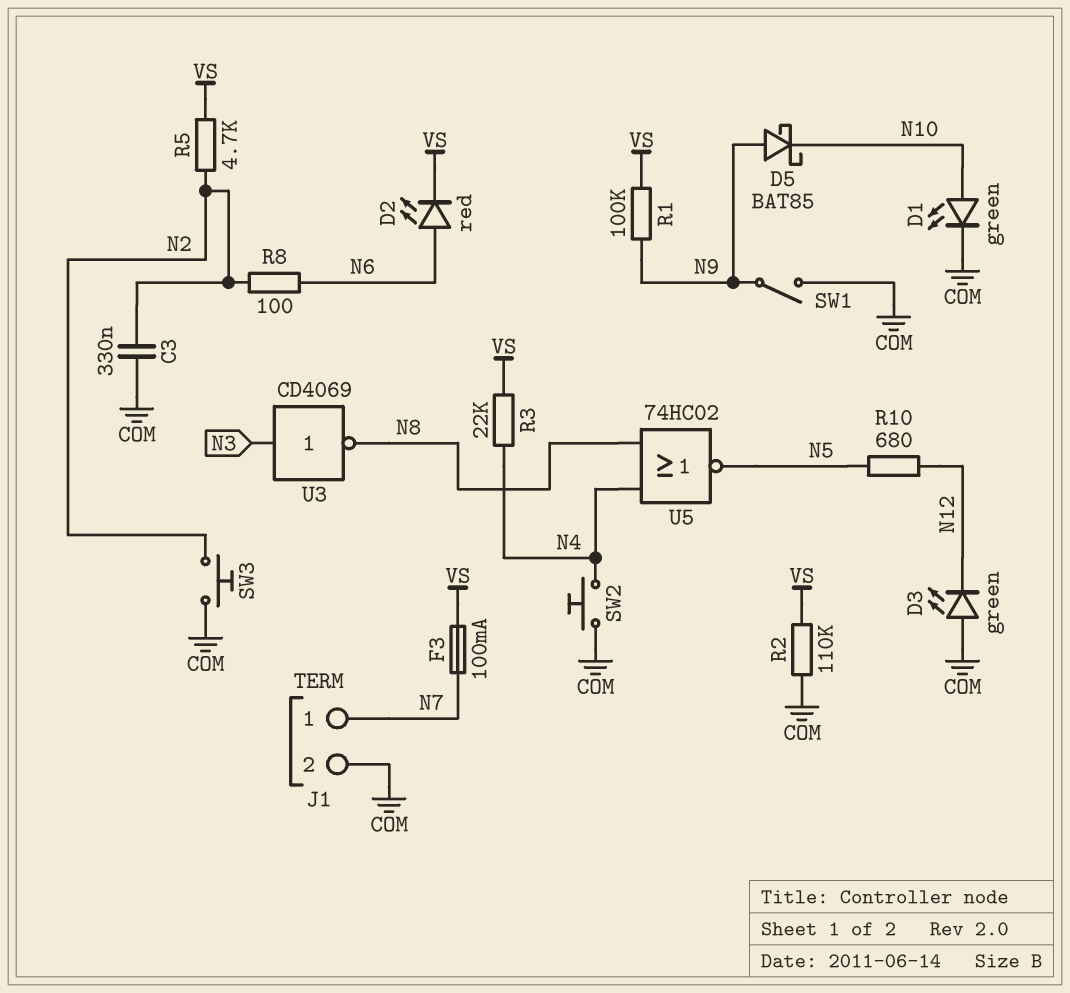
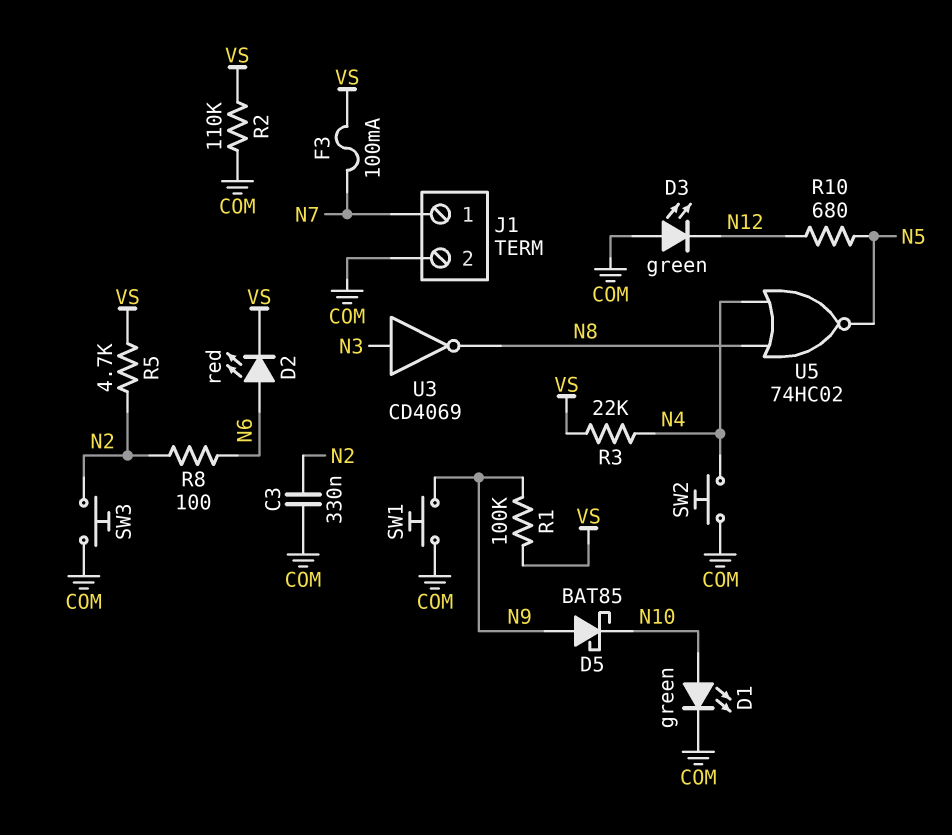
SW1: switch (COM, N9) -> button (COM, N9)

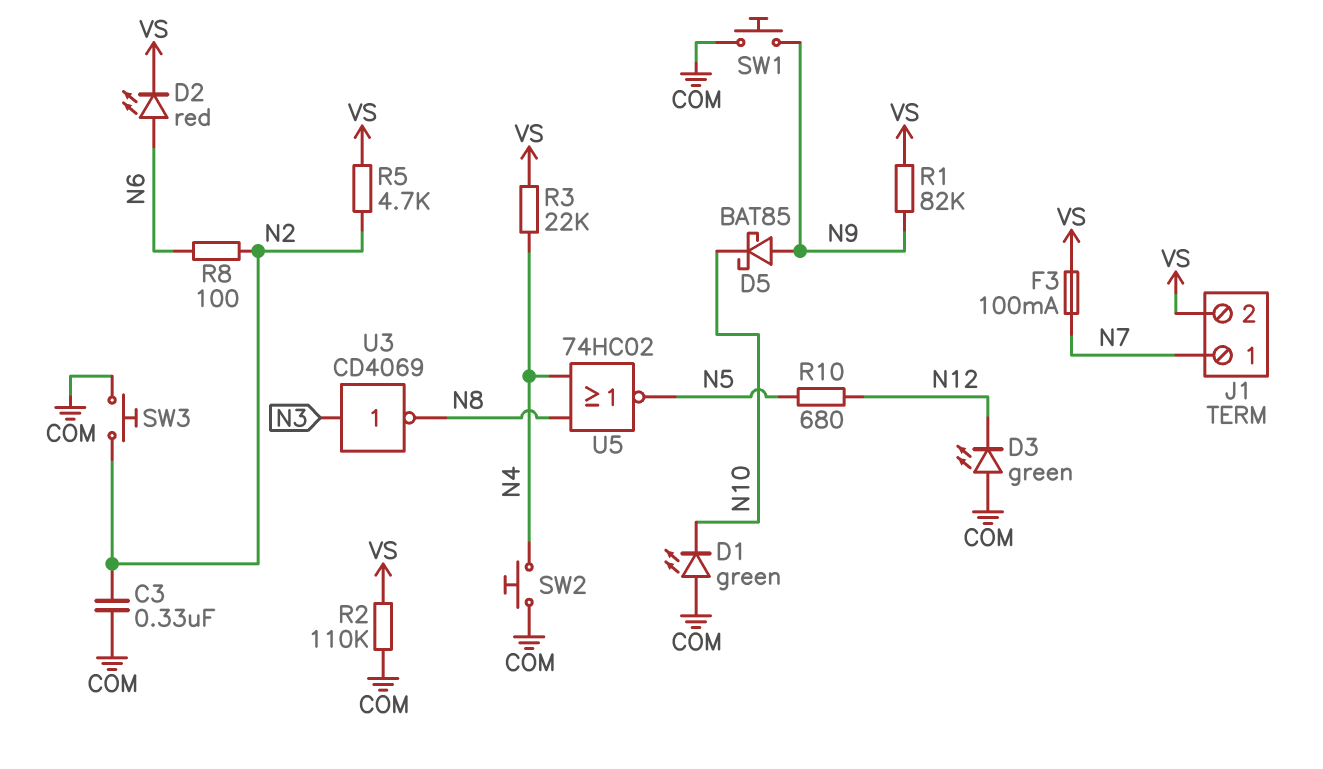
D1: LED green (A N10, K COM) -> LED green (A COM, K N10)
J1 pin 2: COM -> VS
R1: 100k (N9, VS) -> 82k (N9, VS)

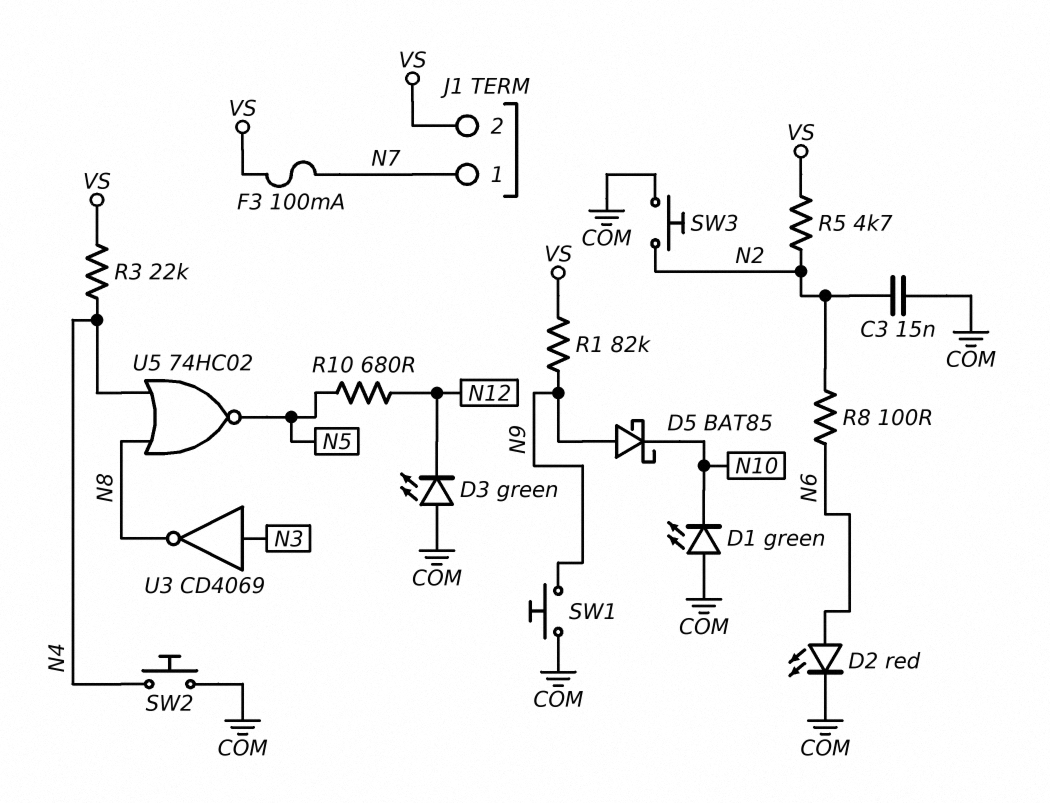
C3: 330nF (COM, N2) -> 15nF (COM, N2)
D2: LED red (A N6, K VS) -> LED red (A N6, K COM)
R2: 110k (COM, VS) -> none

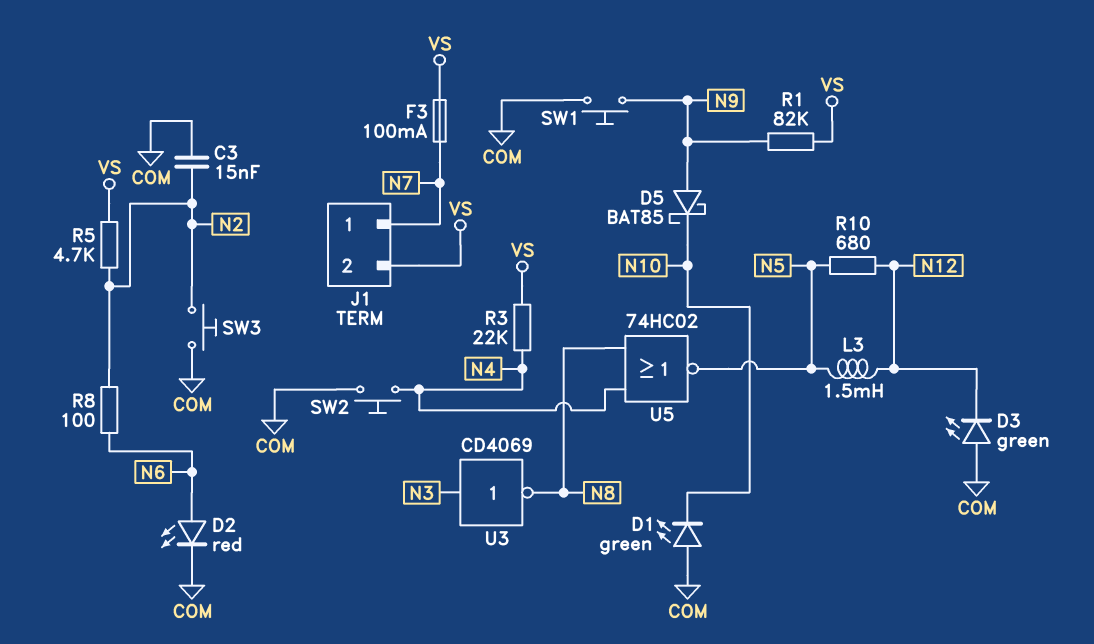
L3: none -> 1.5mH (N5, N12)

